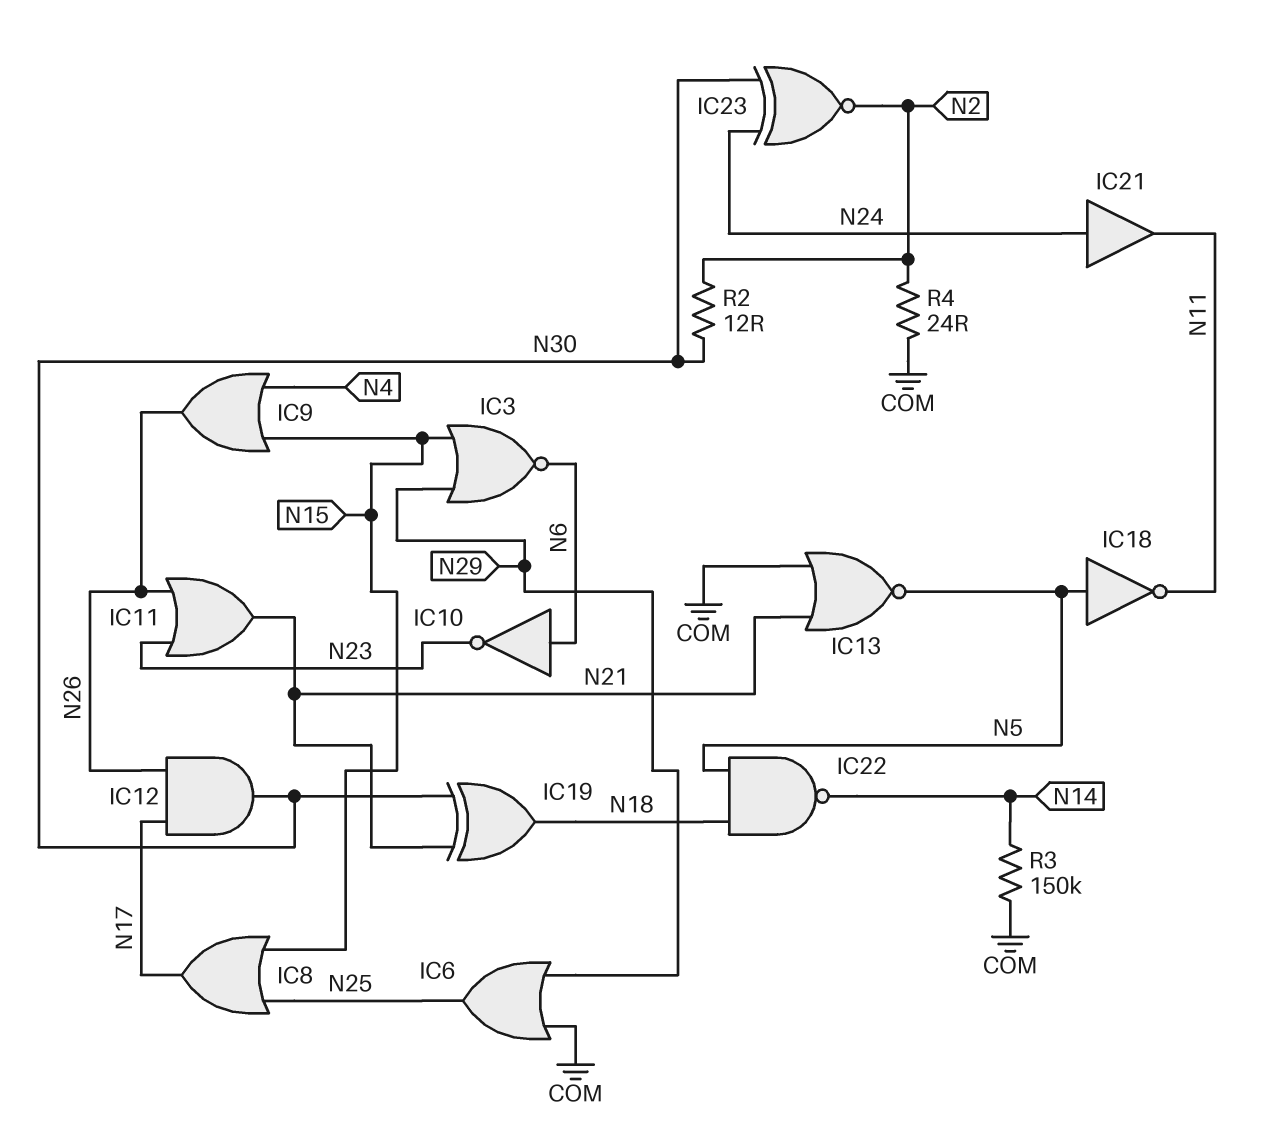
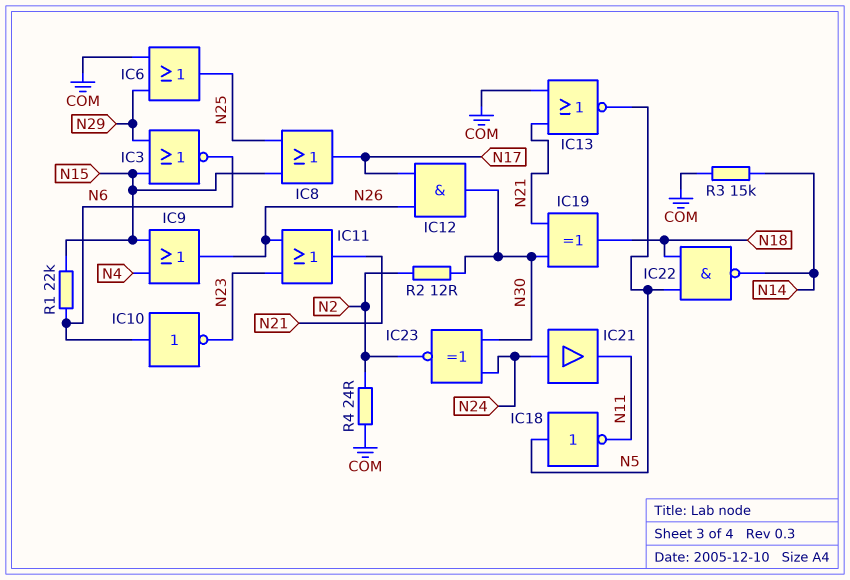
R1: none -> 22k (N6, N15)
R3: 150k (COM, N14) -> 15k (COM, N14)

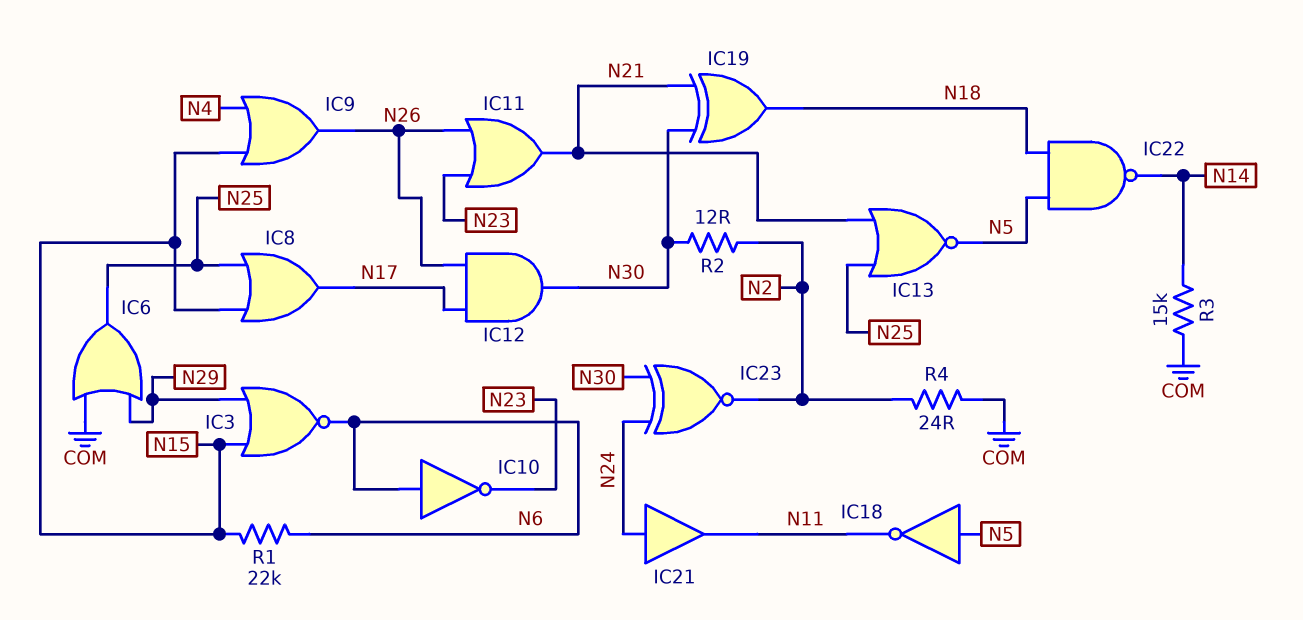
IC13: NOR (in COM, in N21, out N5) -> NOR (in N21, in N25, out N5)

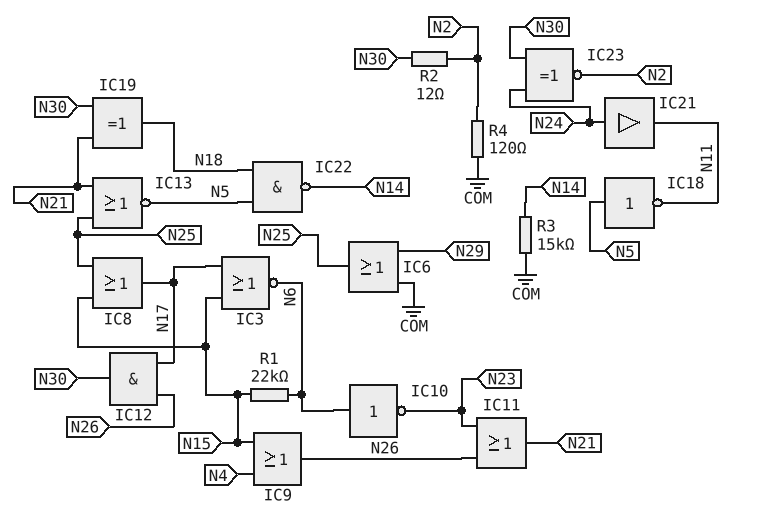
IC3: NOR (in N15, in N29, out N6) -> NOR (in N15, in N17, out N6)
R4: 24 (COM, N2) -> 120 (COM, N2)

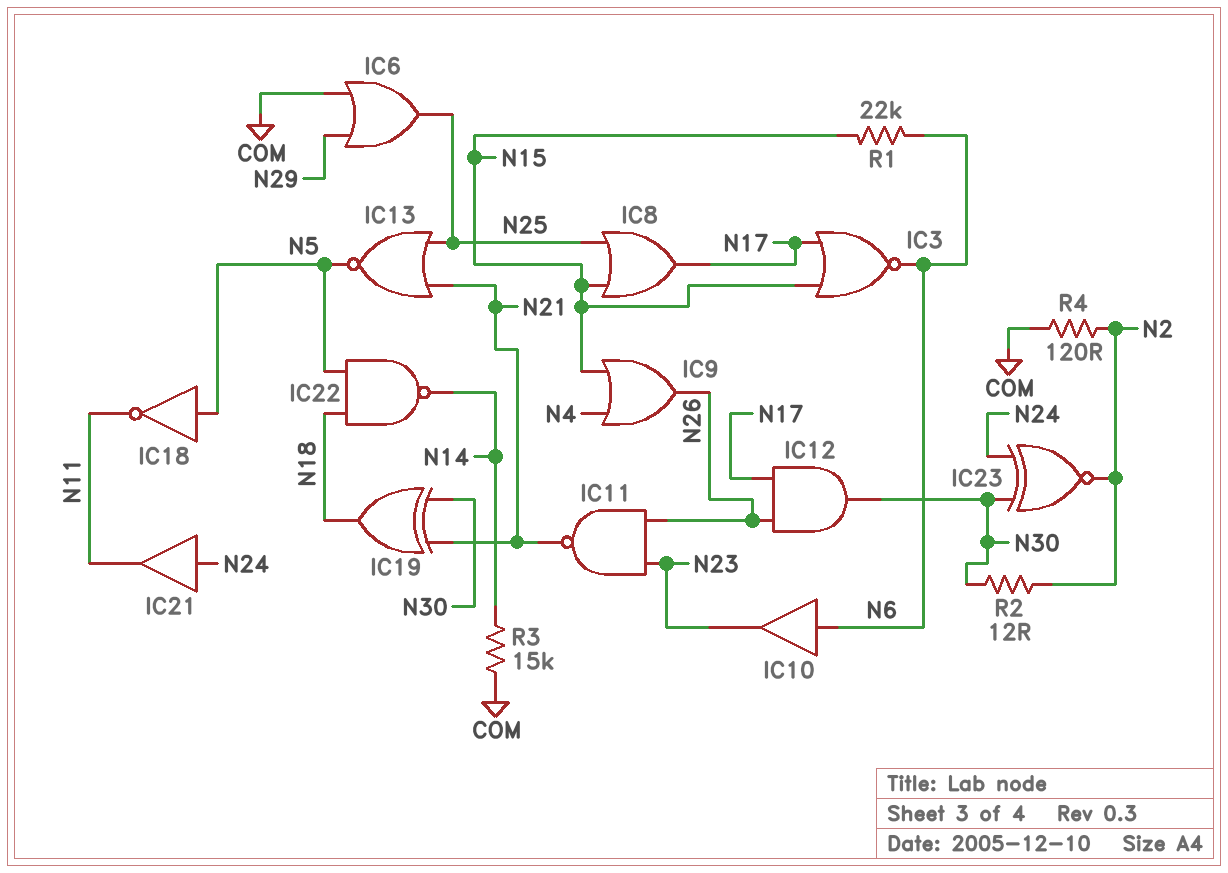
IC10: NOT (in N6, out N23) -> buffer (in N6, out N23)
IC11: OR (in N23, in N26, out N21) -> NAND (in N23, in N26, out N21)

